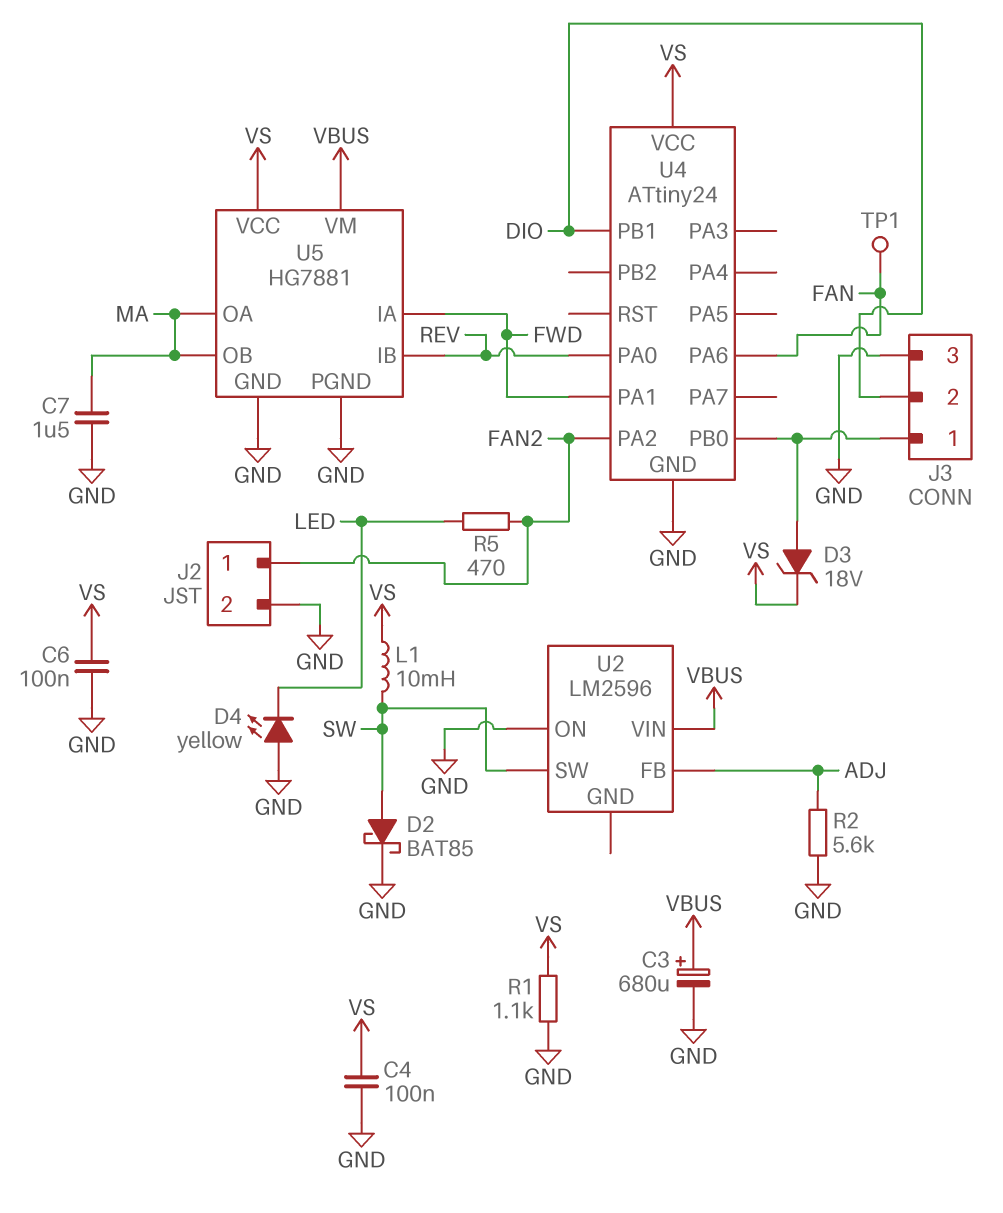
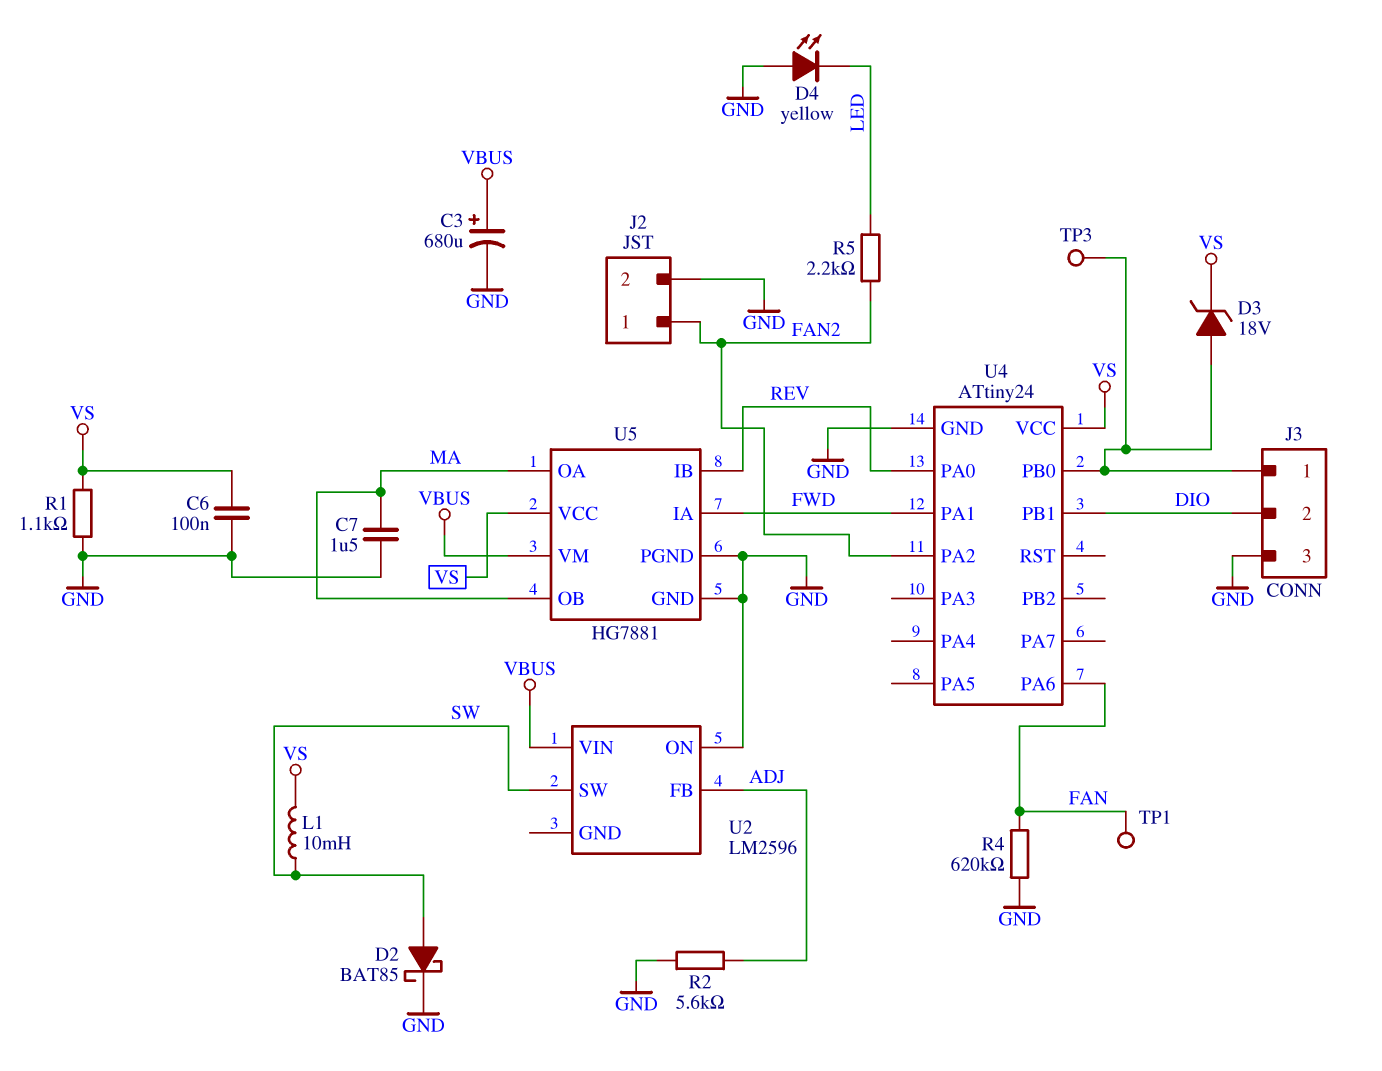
C4: 100nF (GND, VS) -> none
R4: none -> 620k (FAN, GND)
R5: 470 (FAN2, LED) -> 2.2k (FAN2, LED)
TP3: none -> test point (J3/1)

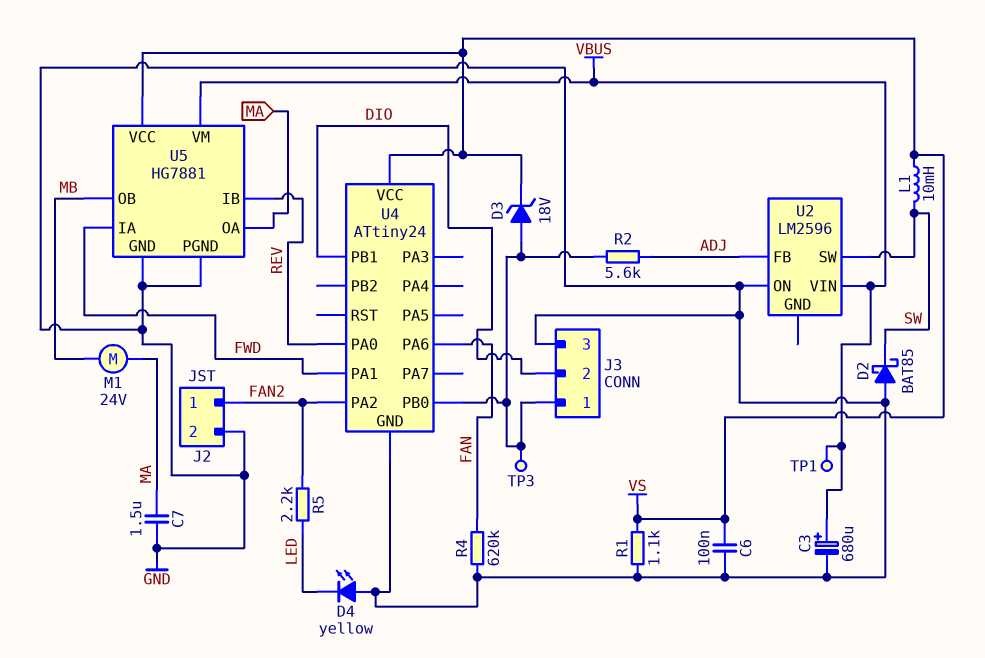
D2: schottky BAT85 (A SW, K GND) -> schottky BAT85 (A GND, K SW)
M1: none -> motor 24V (MA, MB)
R2: 5.6k (ADJ, GND) -> 5.6k (ADJ, J3/1)
TP1: test point (FAN) -> test point (VBUS)
U5 pin OB: MA -> MB

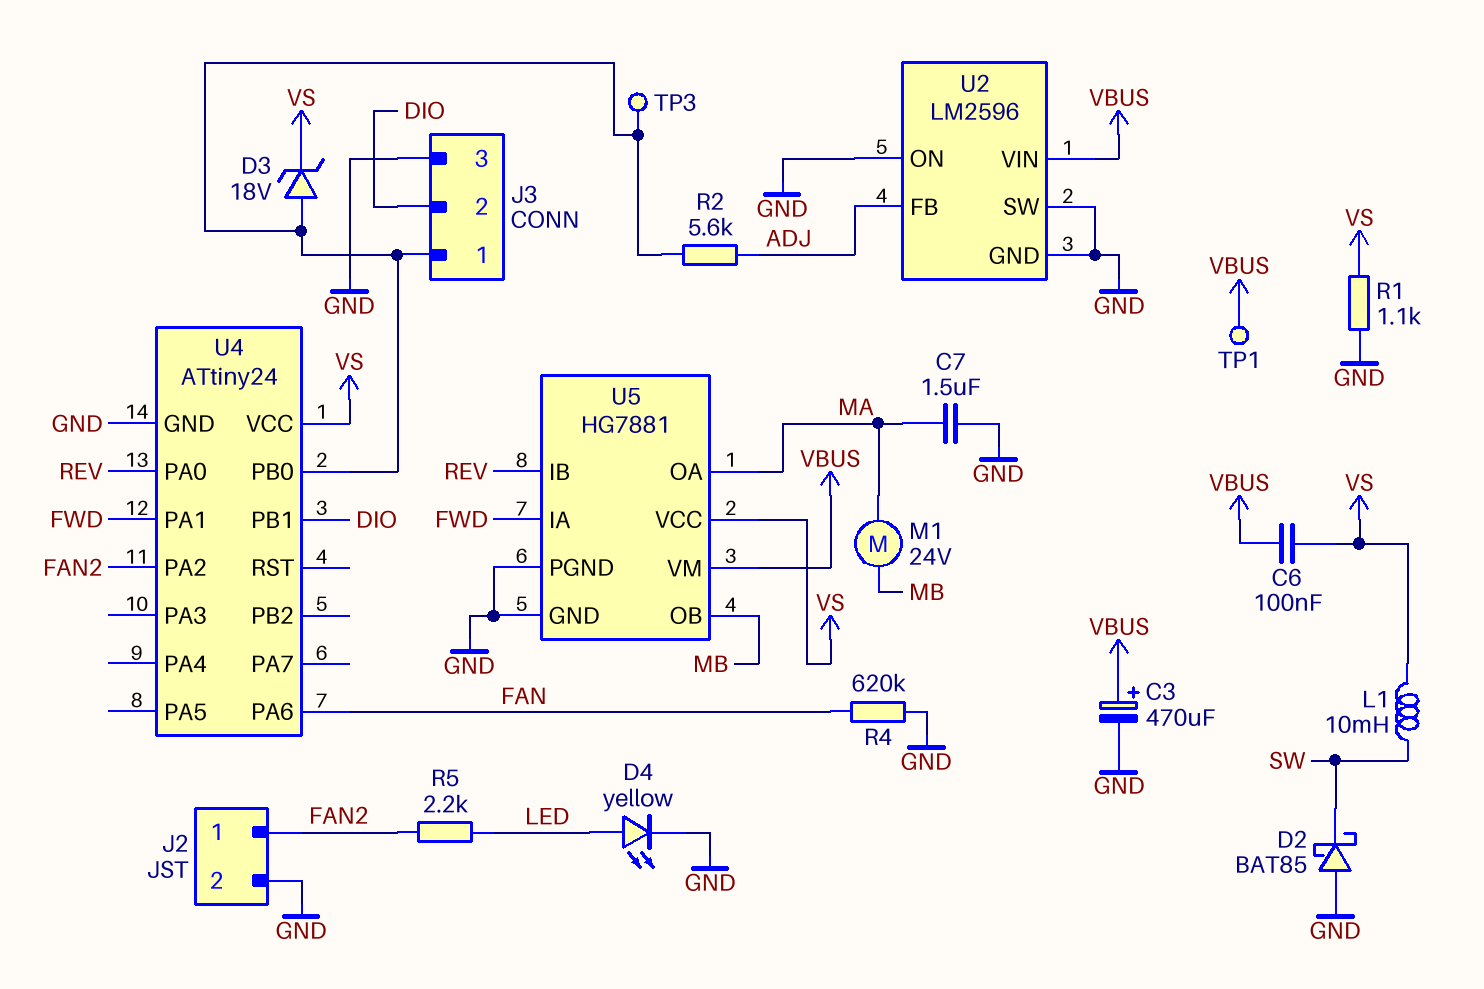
C3: 680uF (plus VBUS, minus GND) -> 470uF (plus VBUS, minus GND)
C6: 100nF (GND, VS) -> 100nF (VBUS, VS)
D4: LED yellow (A GND, K LED) -> LED yellow (A LED, K GND)
U2 pin GND: none -> GND
U2 pin SW: SW -> GND

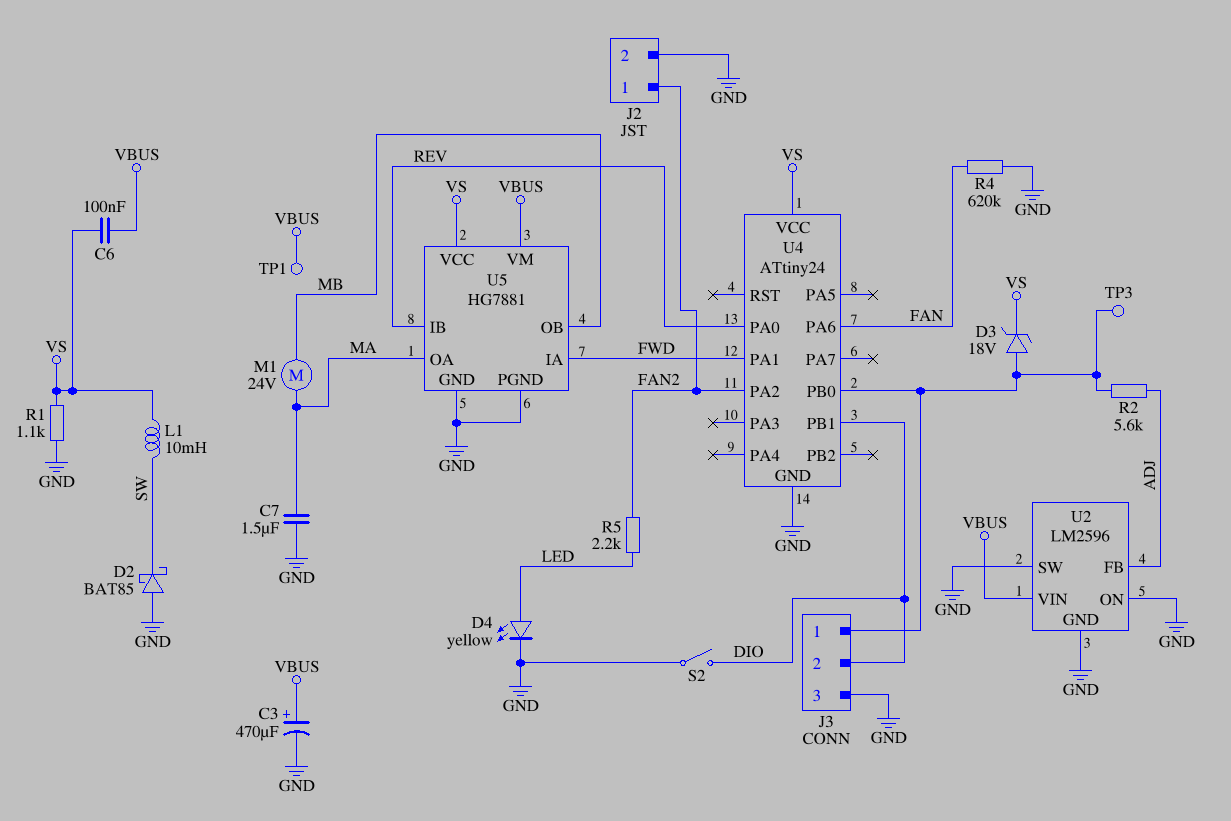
S2: none -> switch (DIO, GND)

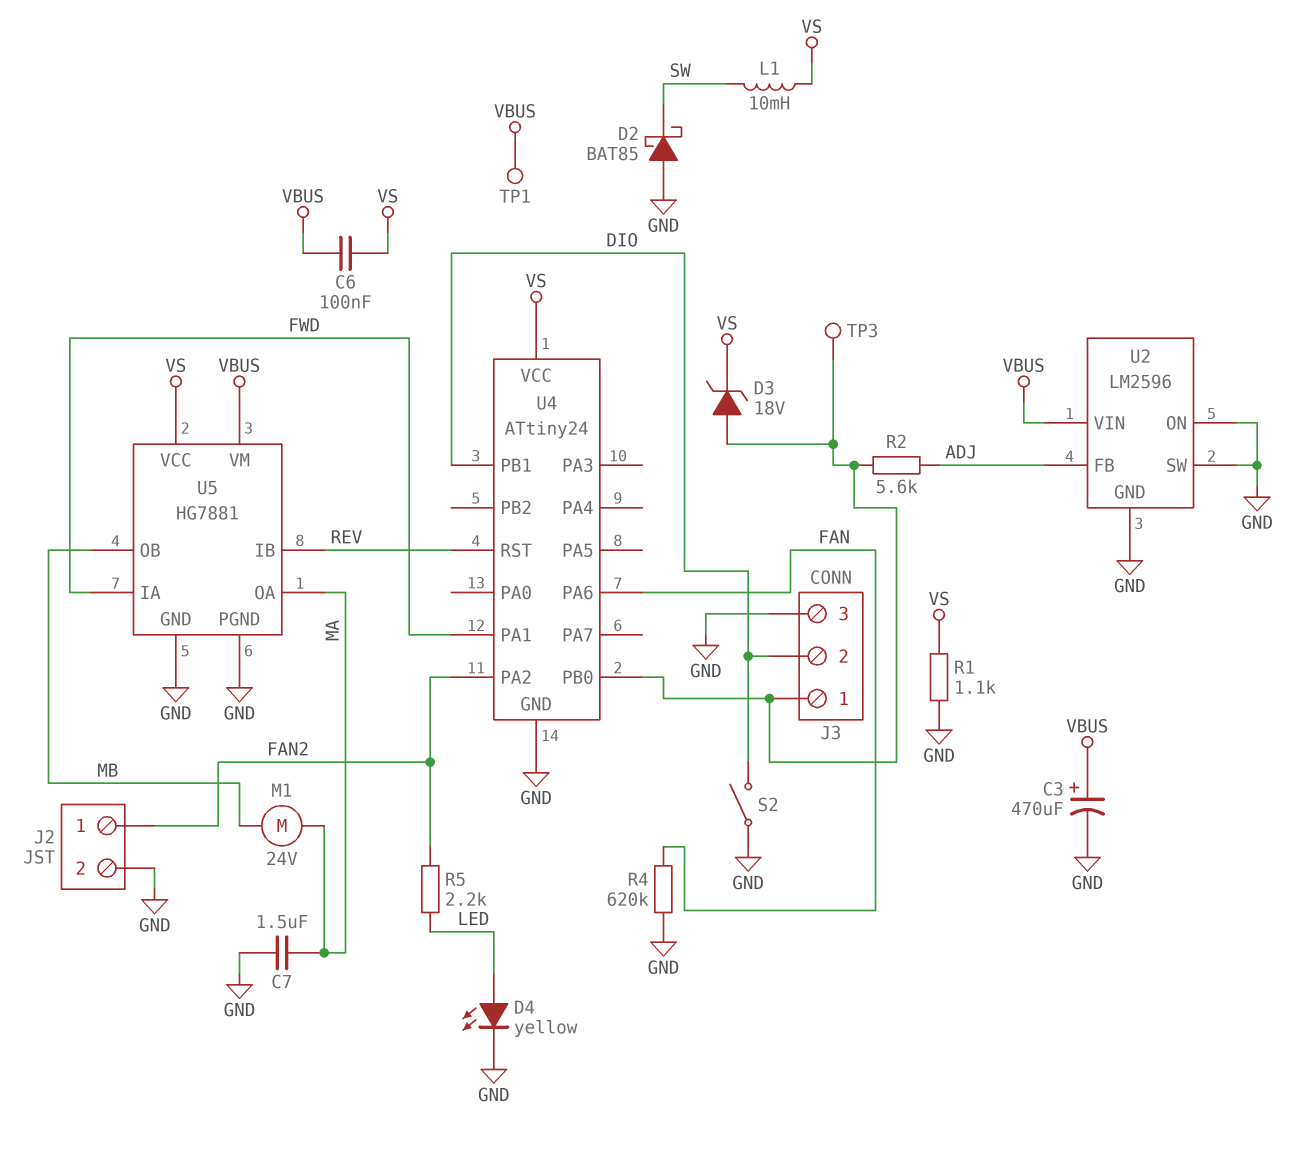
U4 pin PA0: REV -> none
U4 pin RST: none -> REV

